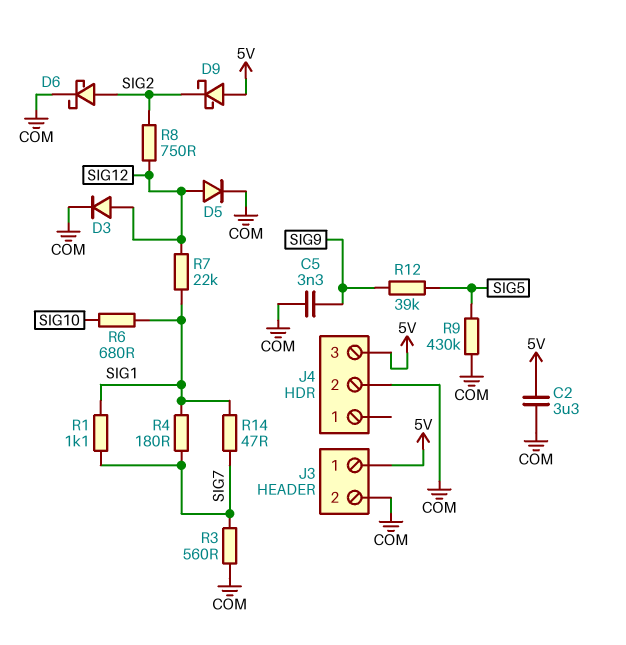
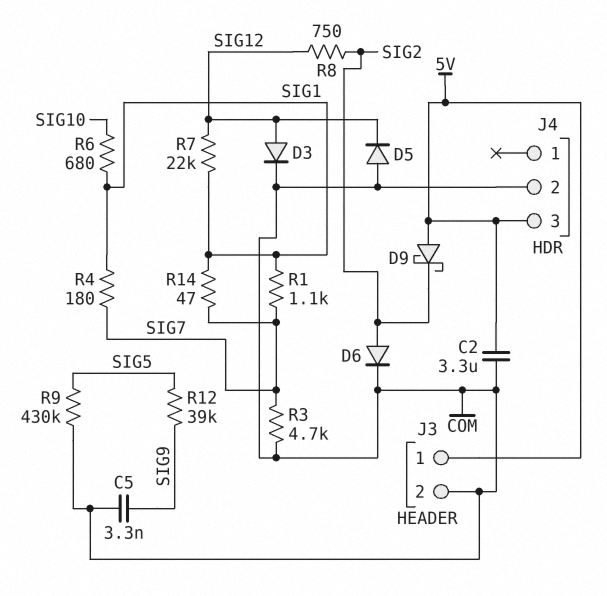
D5: diode (A SIG12, K COM) -> diode (A COM, K SIG12)
D6: schottky (A SIG2, K COM) -> diode (A SIG2, K COM)
R3: 560 (COM, SIG7) -> 4.7k (COM, SIG7)

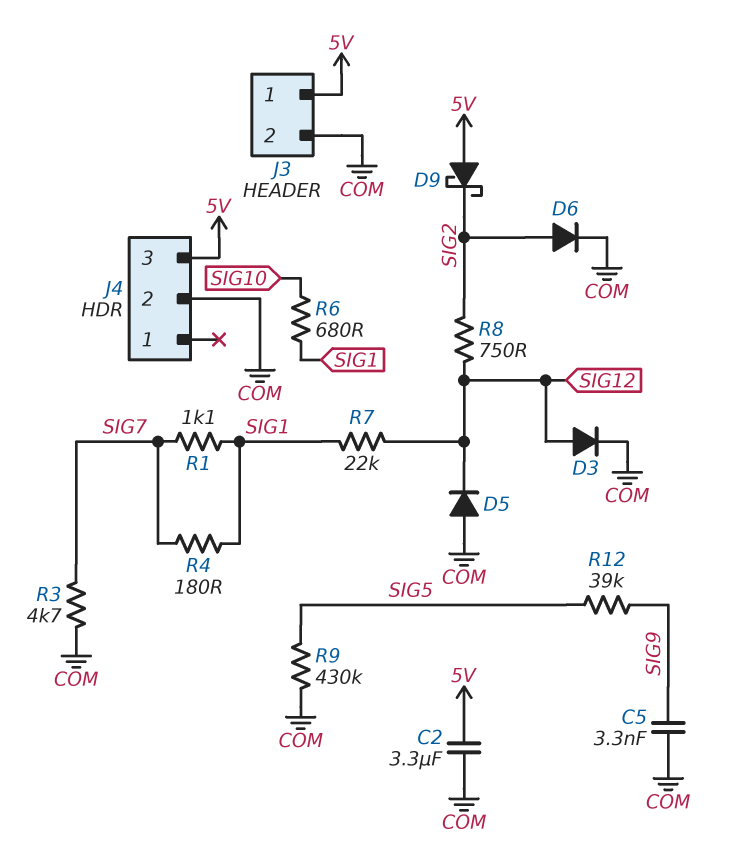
R14: 47 (SIG1, SIG7) -> none

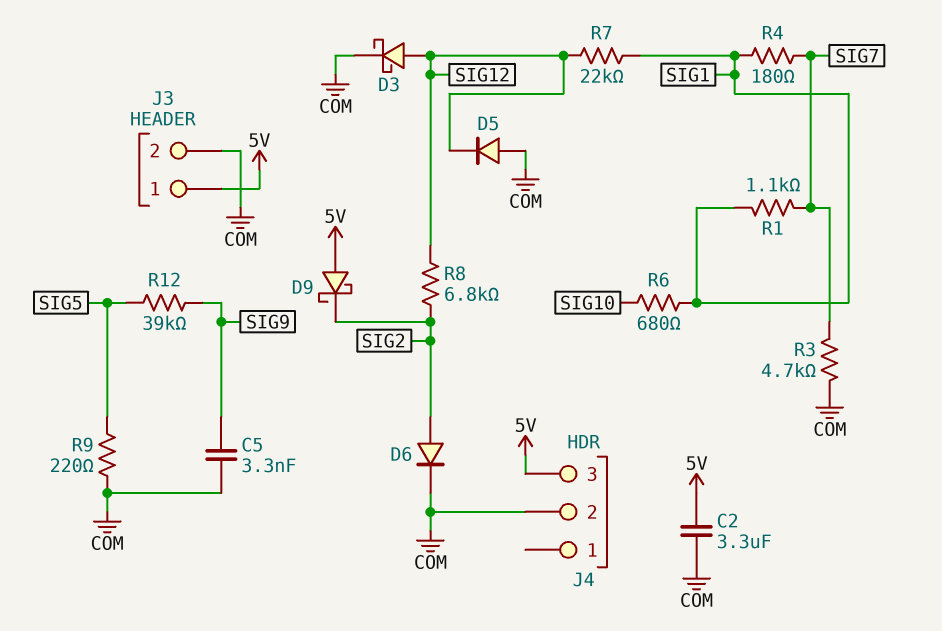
D3: diode (A SIG12, K COM) -> schottky (A SIG12, K COM)
R8: 750 (SIG2, SIG12) -> 6.8k (SIG2, SIG12)
R9: 430k (COM, SIG5) -> 220 (COM, SIG5)

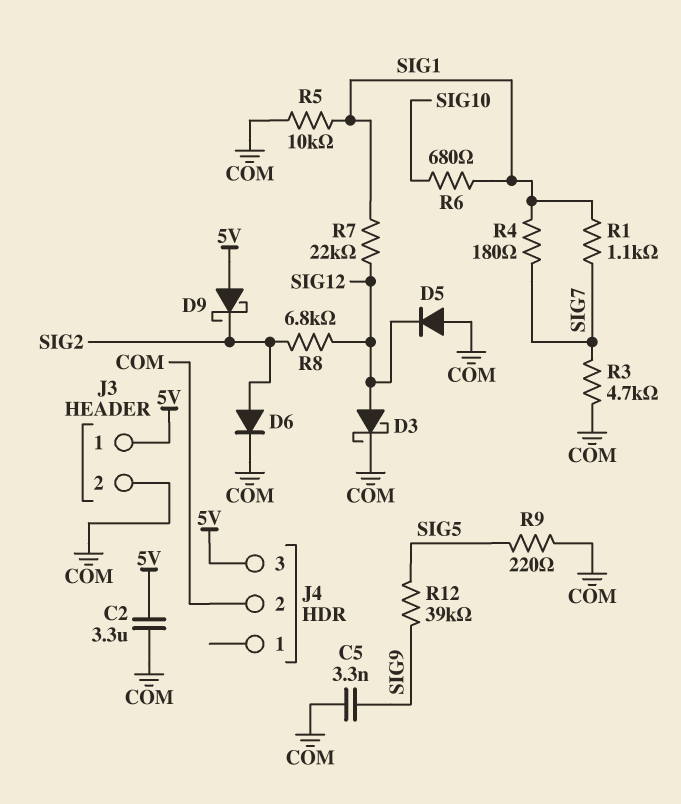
R5: none -> 10k (COM, SIG1)

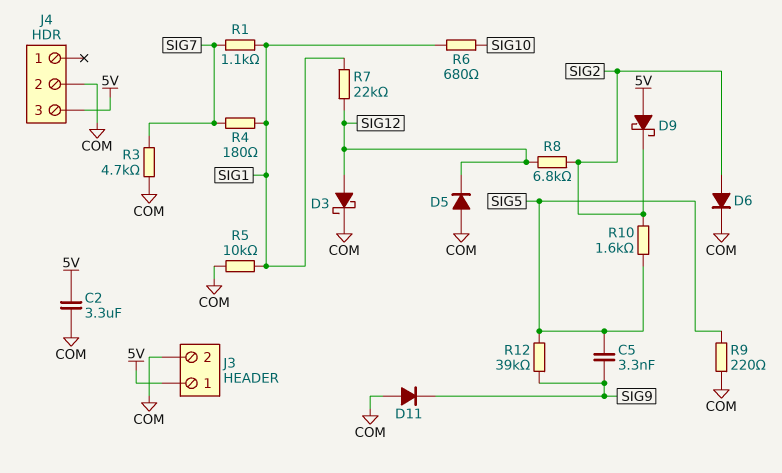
C5: 3.3nF (COM, SIG9) -> 3.3nF (SIG5, SIG9)
D11: none -> diode (A COM, K SIG9)
R10: none -> 1.6k (SIG2, SIG5)

